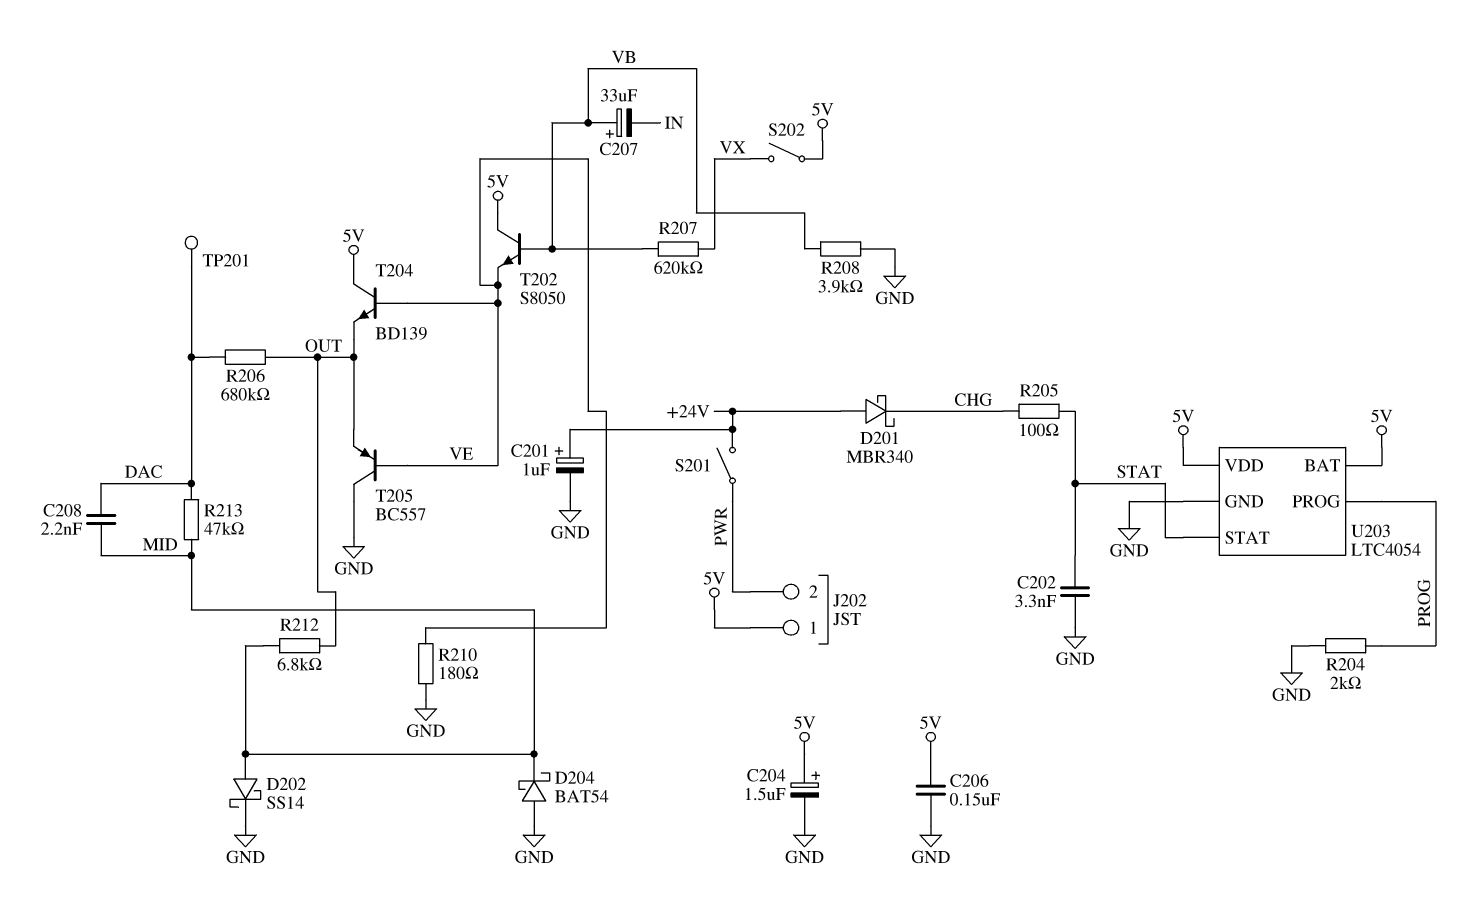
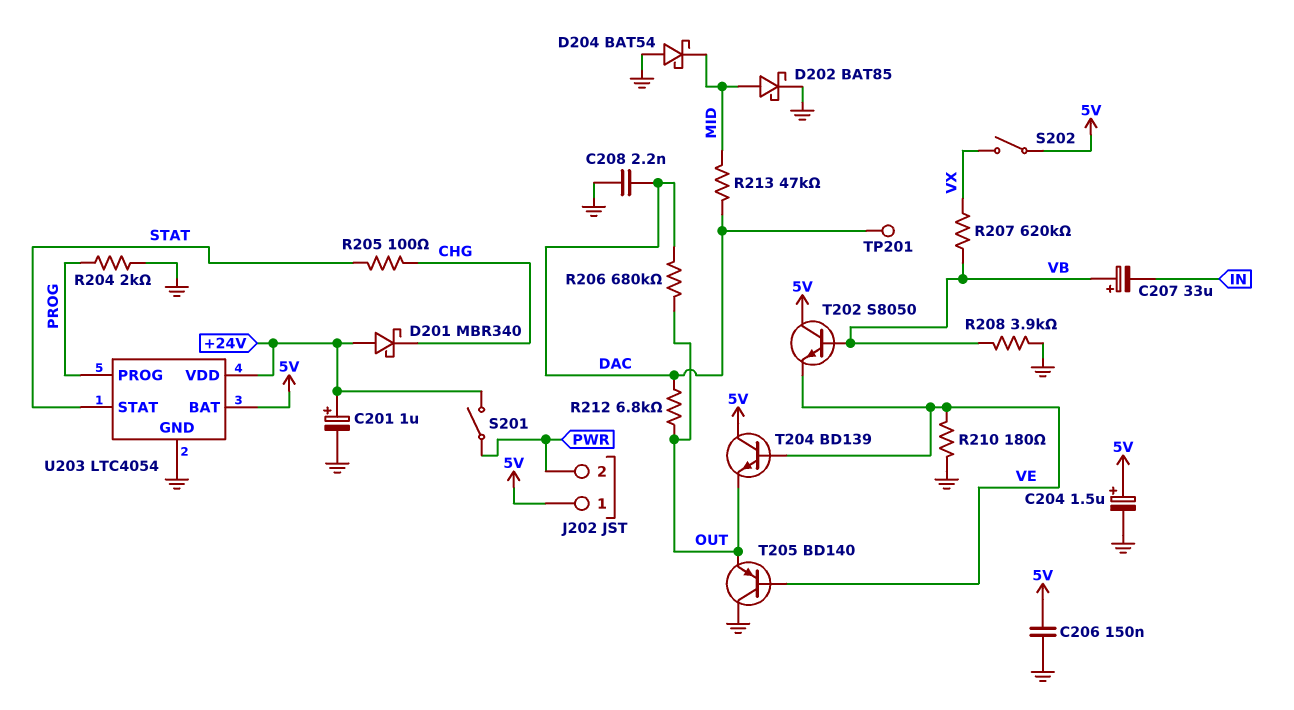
C202: 3.3nF (GND, STAT) -> none
C208: 2.2nF (DAC, MID) -> 2.2nF (DAC, GND)
D202: schottky SS14 (A MID, K GND) -> schottky BAT85 (A MID, K GND)
R212: 6.8k (MID, OUT) -> 6.8k (DAC, OUT)
T205: PNP BC557 (B VE, C GND, E OUT) -> PNP BD140 (B VE, C GND, E OUT)
U203 pin VDD: 5V -> +24V

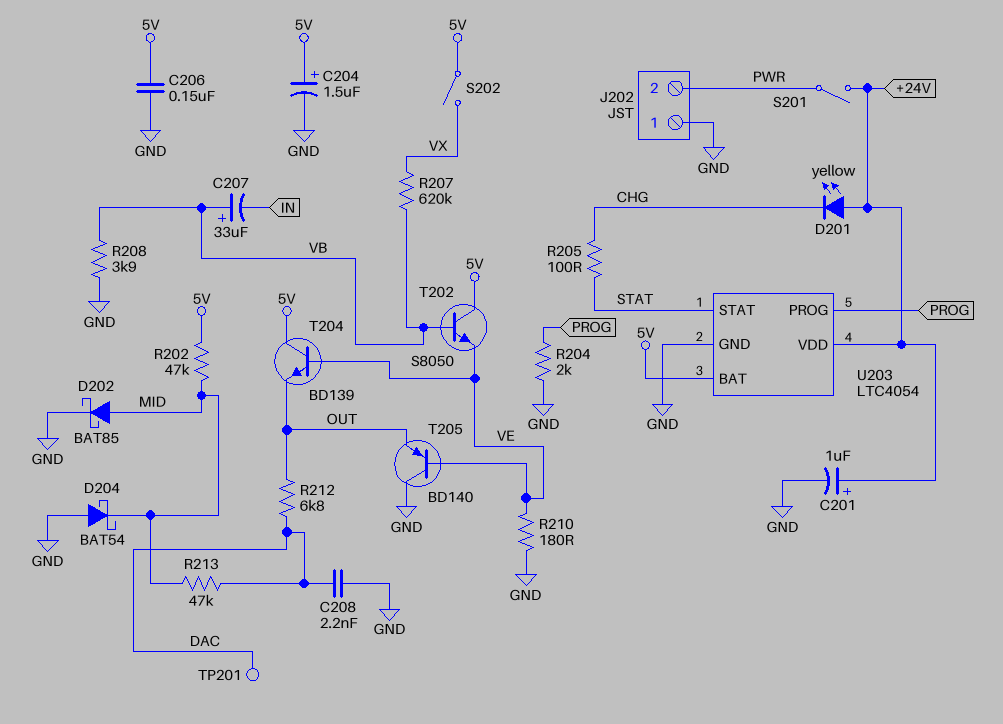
D201: schottky MBR340 (A +24V, K CHG) -> LED yellow (A +24V, K CHG)
J202 pin 1: 5V -> GND
R202: none -> 47k (5V, MID)
R206: 680k (DAC, OUT) -> none

